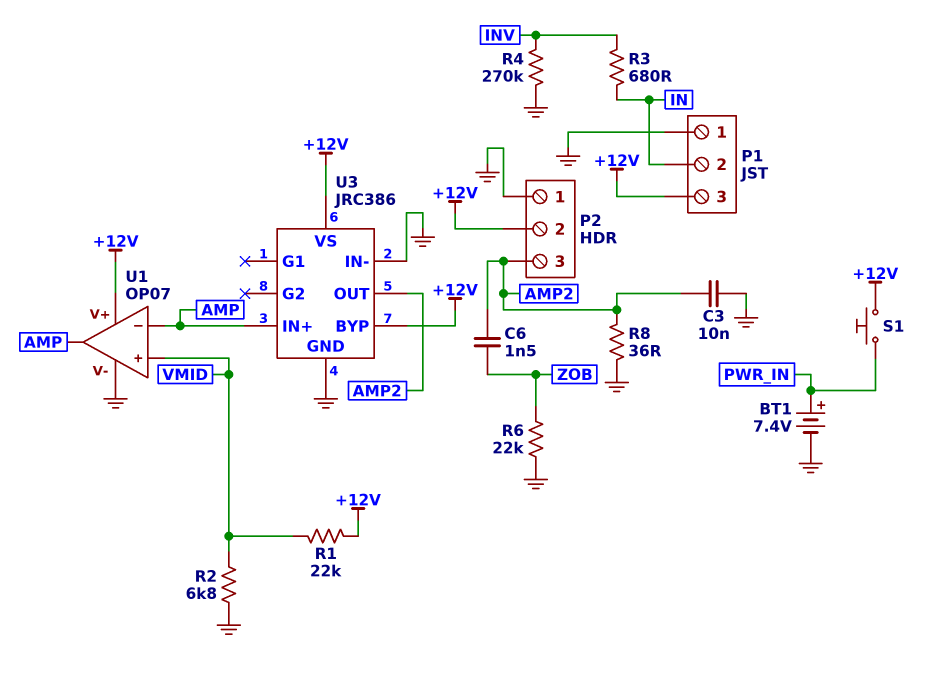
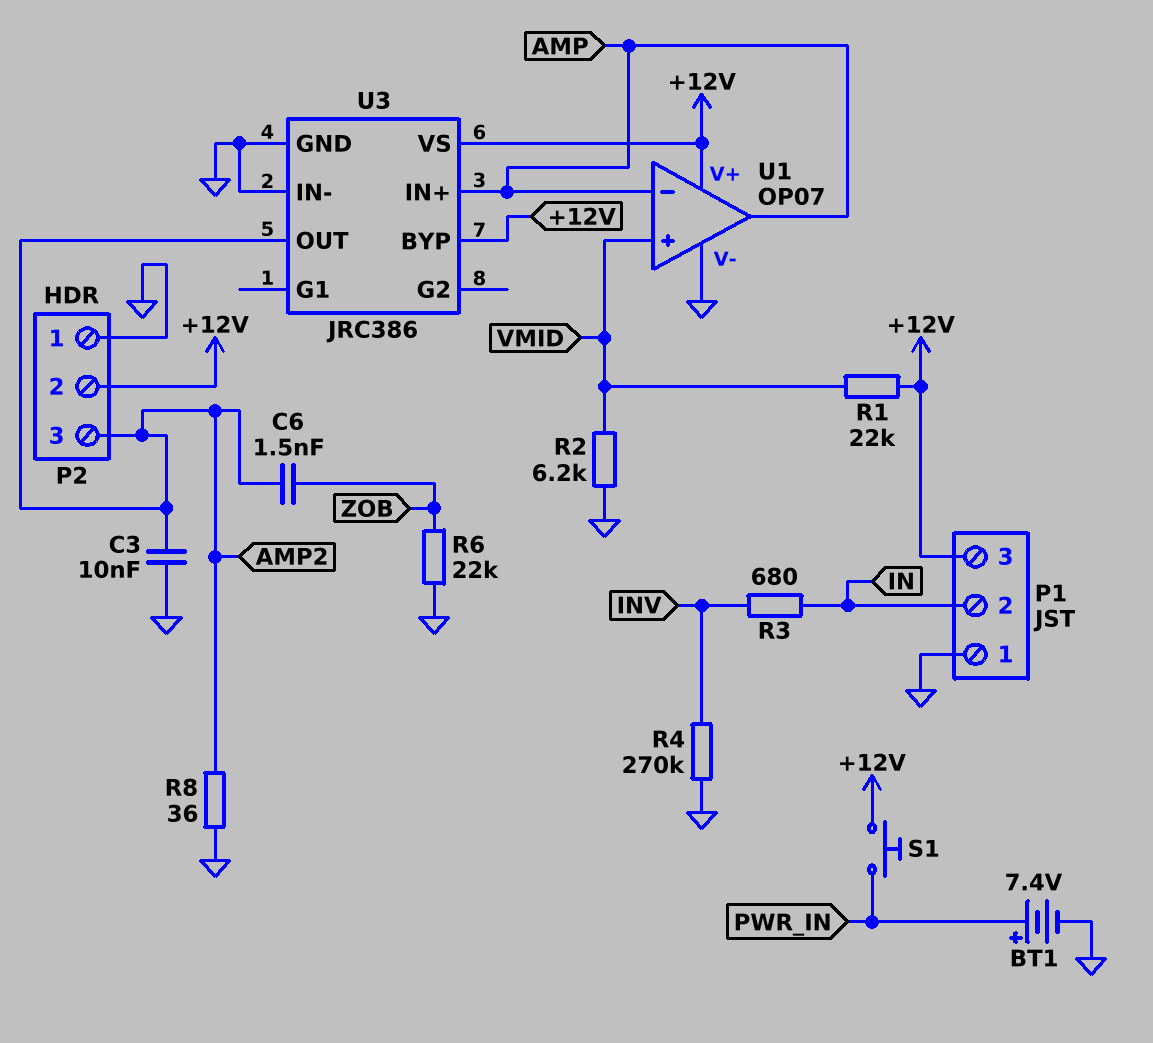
R2: 6.8k (GND, VMID) -> 6.2k (GND, VMID)

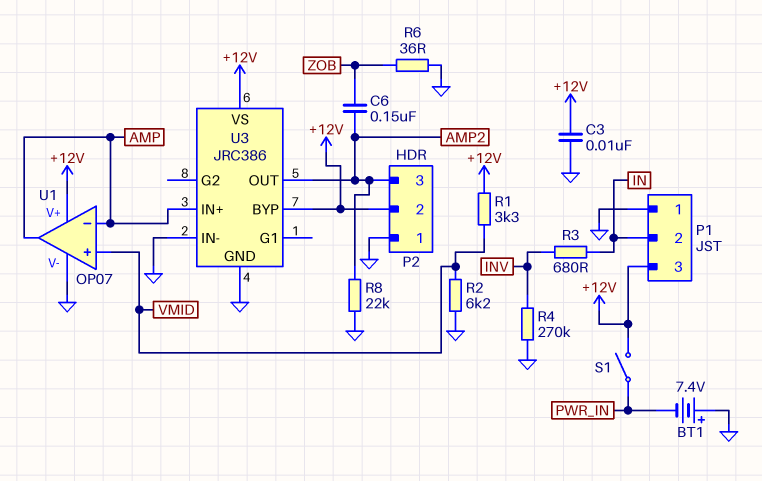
BT1: 7.4V (plus PWR_IN, minus GND) -> 7.4V (plus GND, minus PWR_IN)
C3: 10nF (AMP2, GND) -> 10nF (+12V, GND)
C6: 1.5nF (AMP2, ZOB) -> 150nF (AMP2, ZOB)
R1: 22k (+12V, VMID) -> 3.3k (+12V, VMID)
R6: 22k (GND, ZOB) -> 36 (GND, ZOB)
R8: 36 (AMP2, GND) -> 22k (AMP2, GND)
S1: button (+12V, PWR_IN) -> switch (+12V, PWR_IN)

